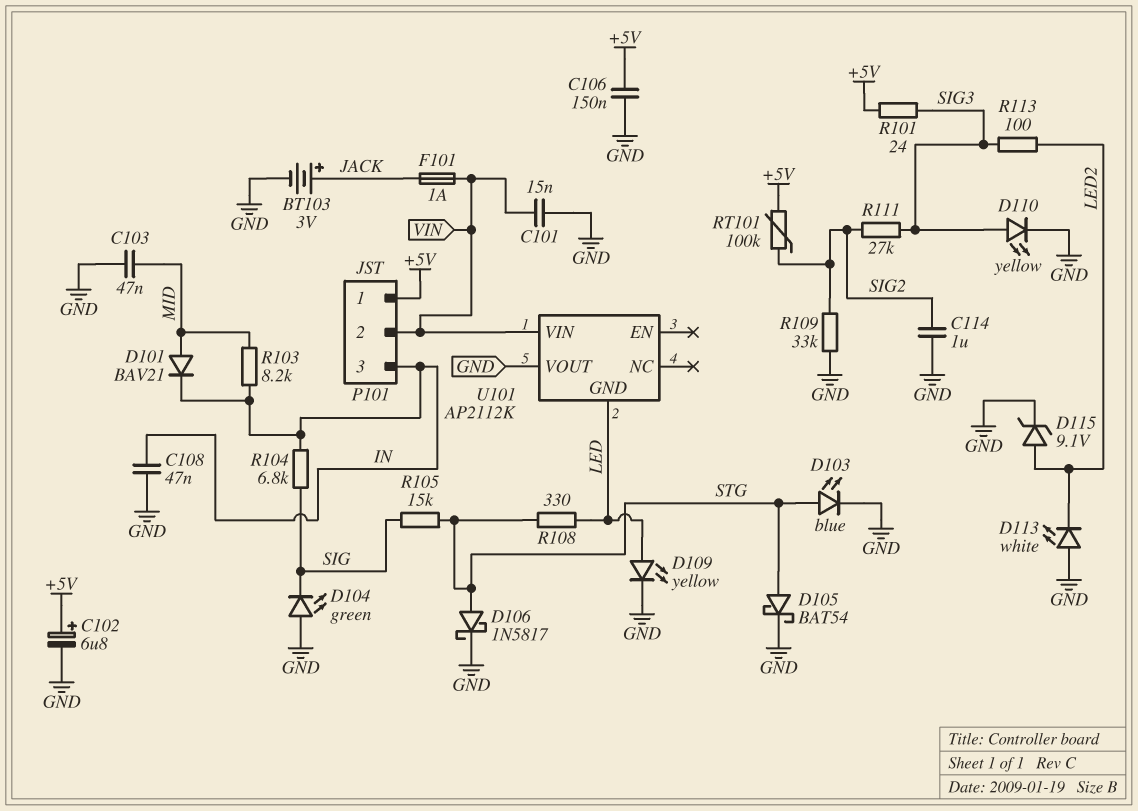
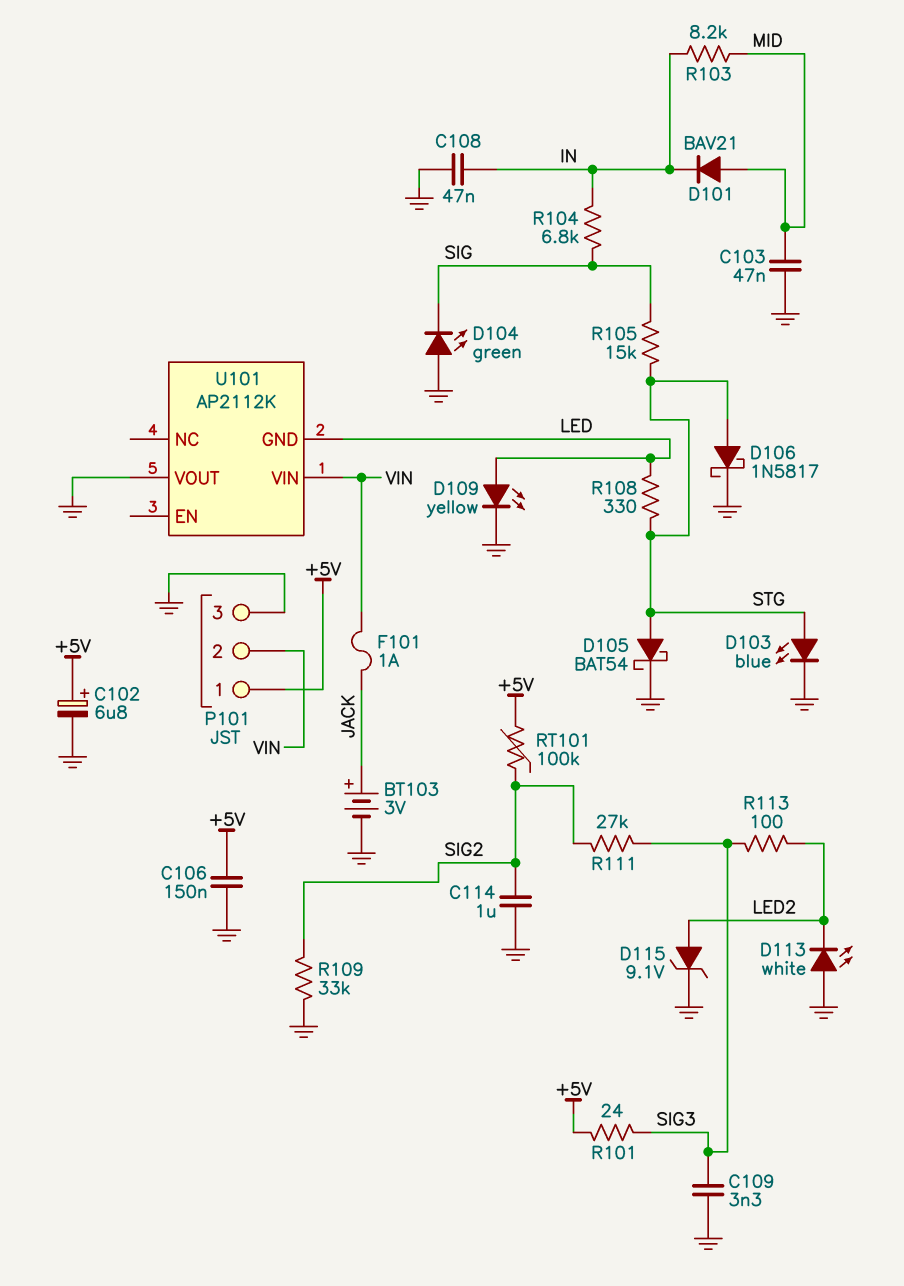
C101: 15nF (GND, VIN) -> none
C109: none -> 3.3nF (GND, SIG3)
D110: LED yellow (A SIG3, K GND) -> none
P101 pin 3: IN -> GND

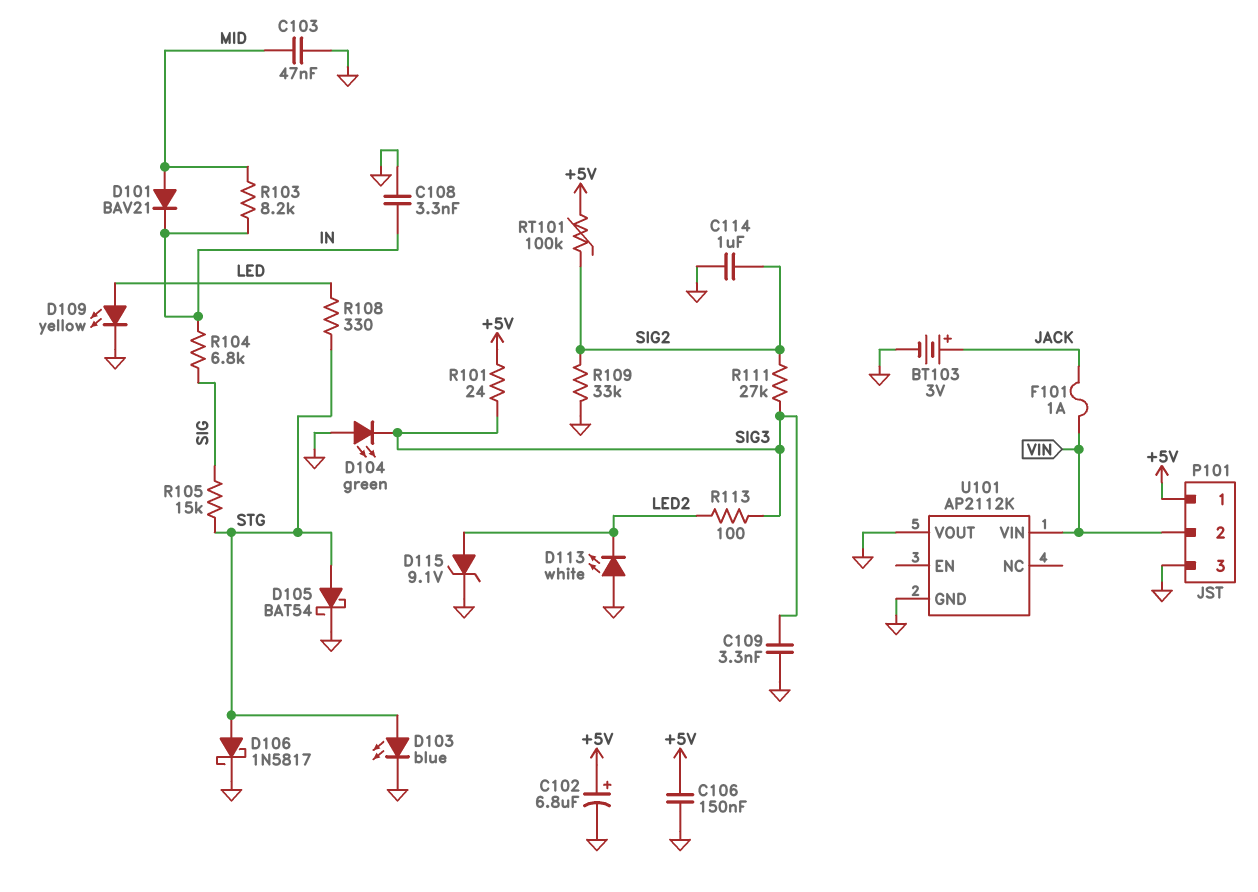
C108: 47nF (GND, IN) -> 3.3nF (GND, IN)
D104: LED green (A GND, K SIG) -> LED green (A GND, K SIG3)
U101 pin GND: LED -> GND

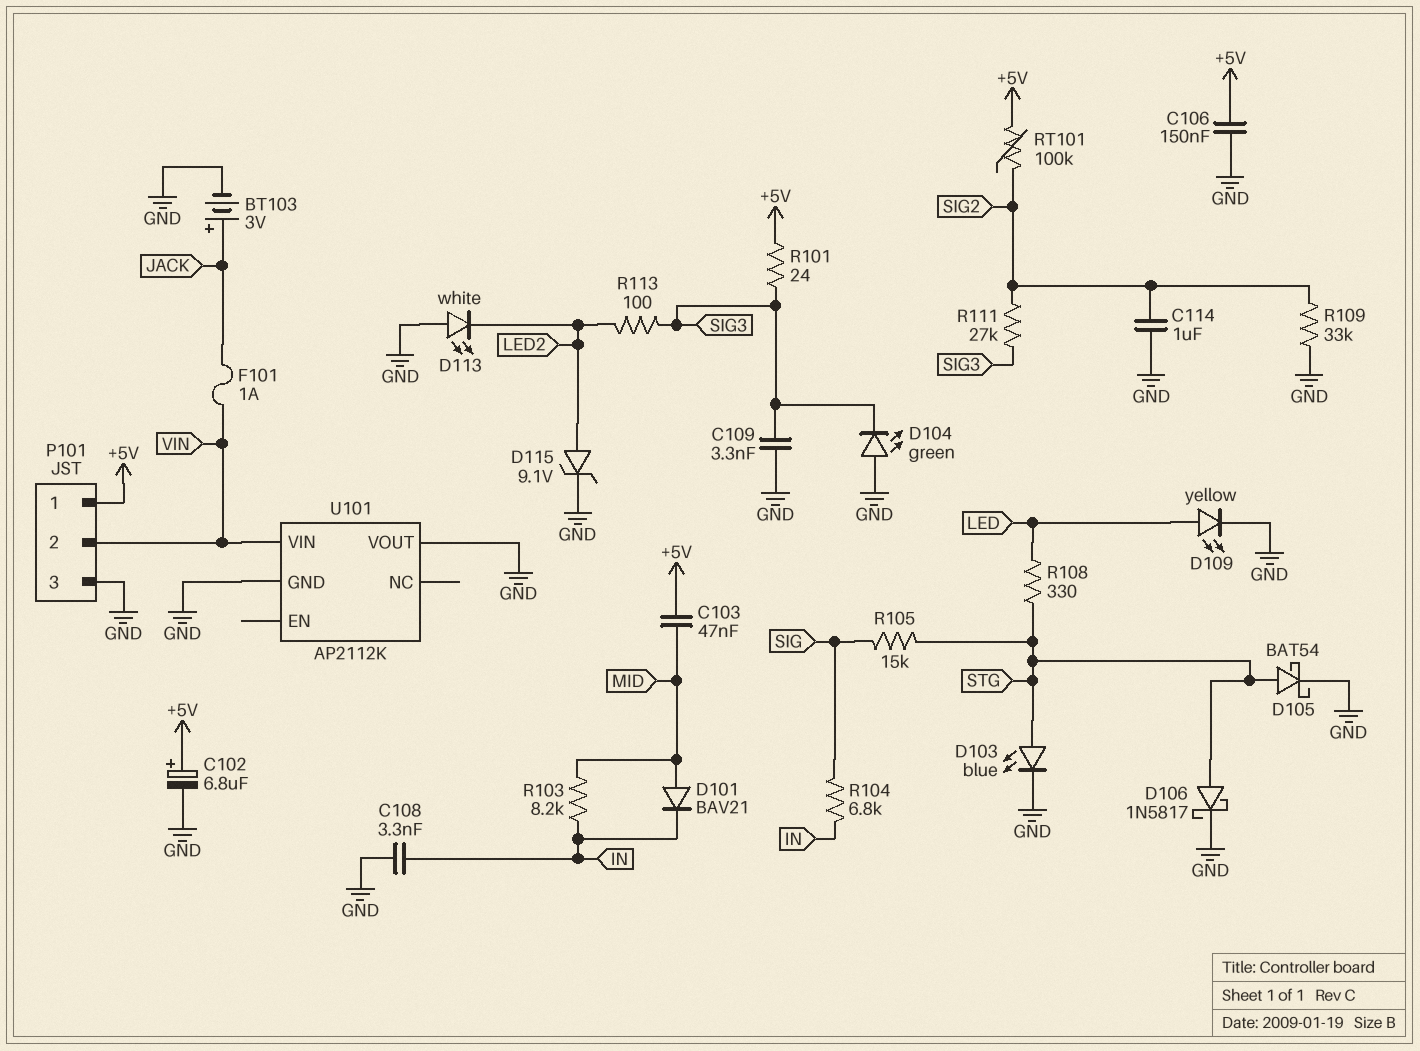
C103: 47nF (GND, MID) -> 47nF (+5V, MID)

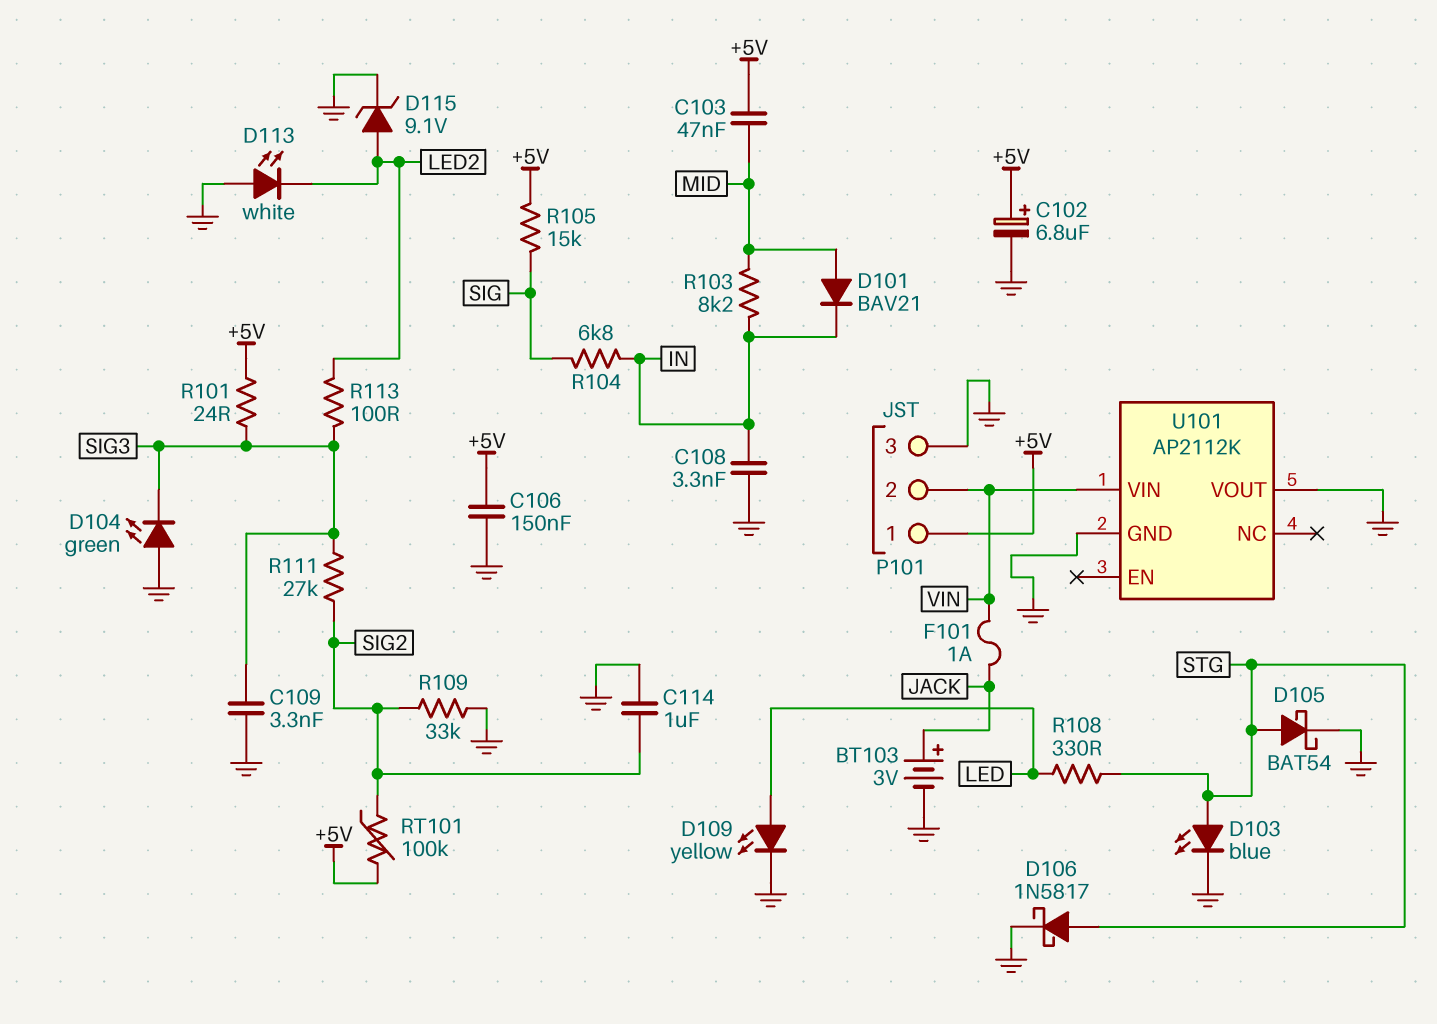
R105: 15k (SIG, STG) -> 15k (+5V, SIG)

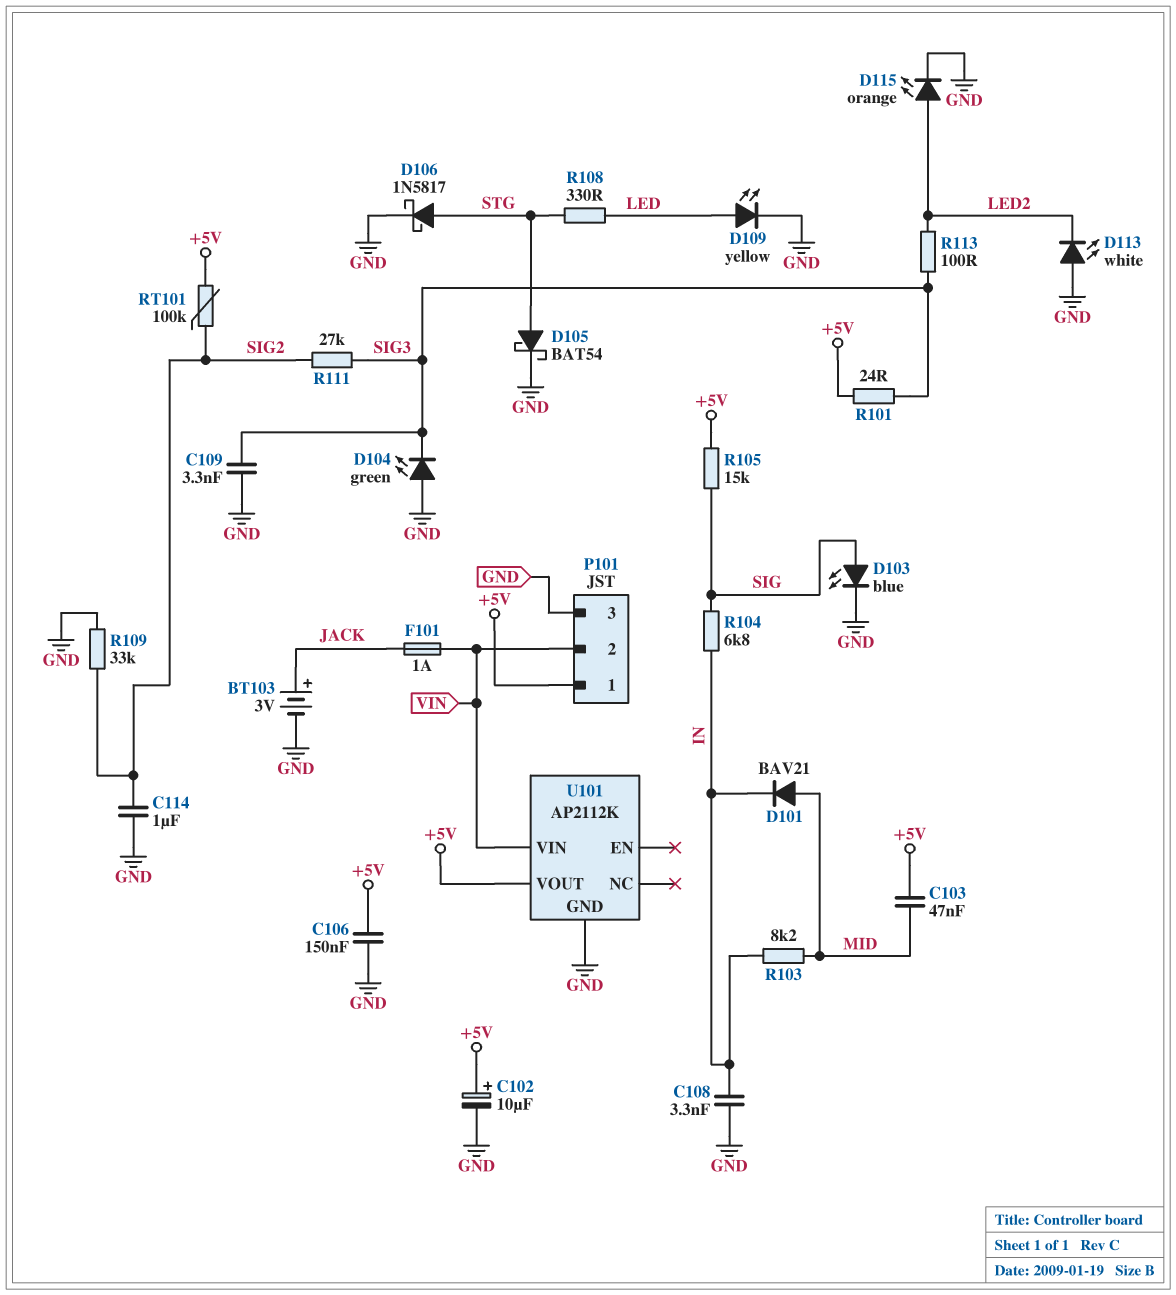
C102: 6.8uF (plus +5V, minus GND) -> 10uF (plus +5V, minus GND)
D103: LED blue (A STG, K GND) -> LED blue (A SIG, K GND)
D115: zener 9.1V (A LED2, K GND) -> LED orange (A LED2, K GND)
U101 pin VOUT: GND -> +5V

